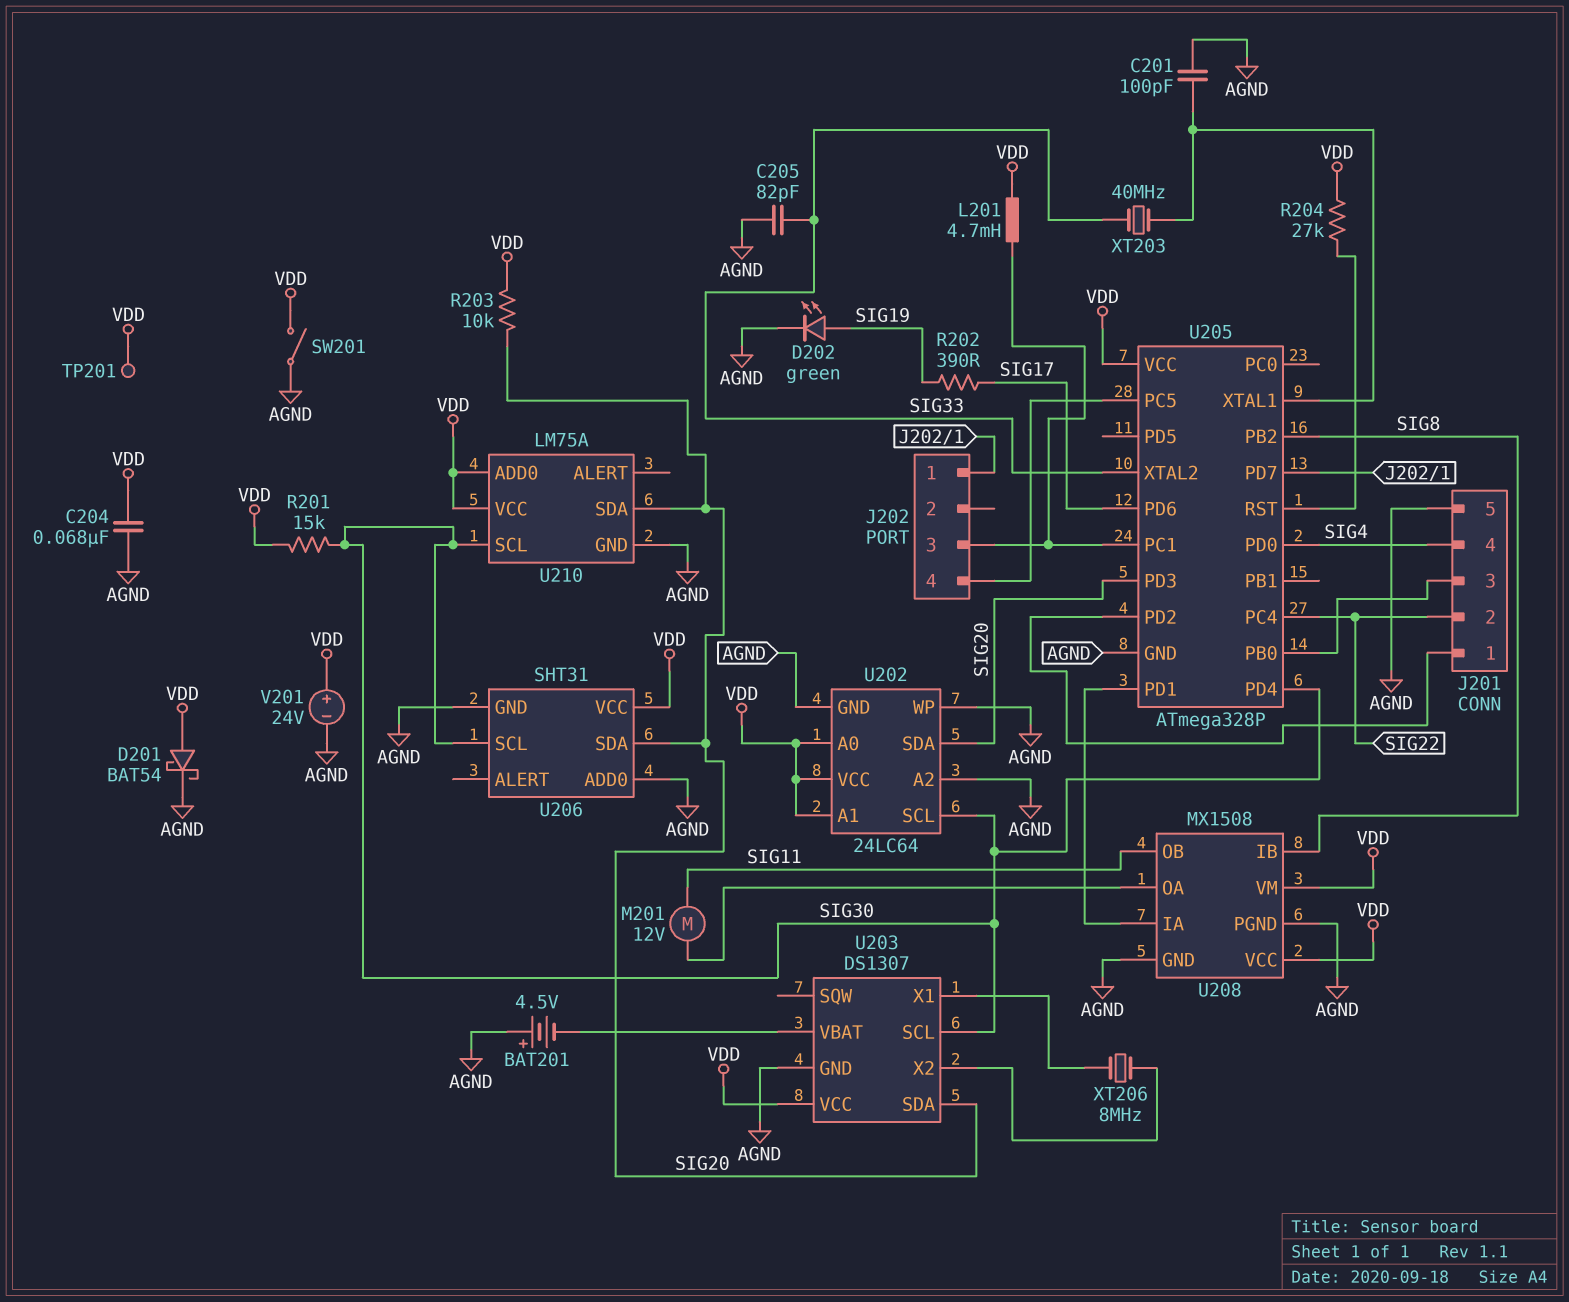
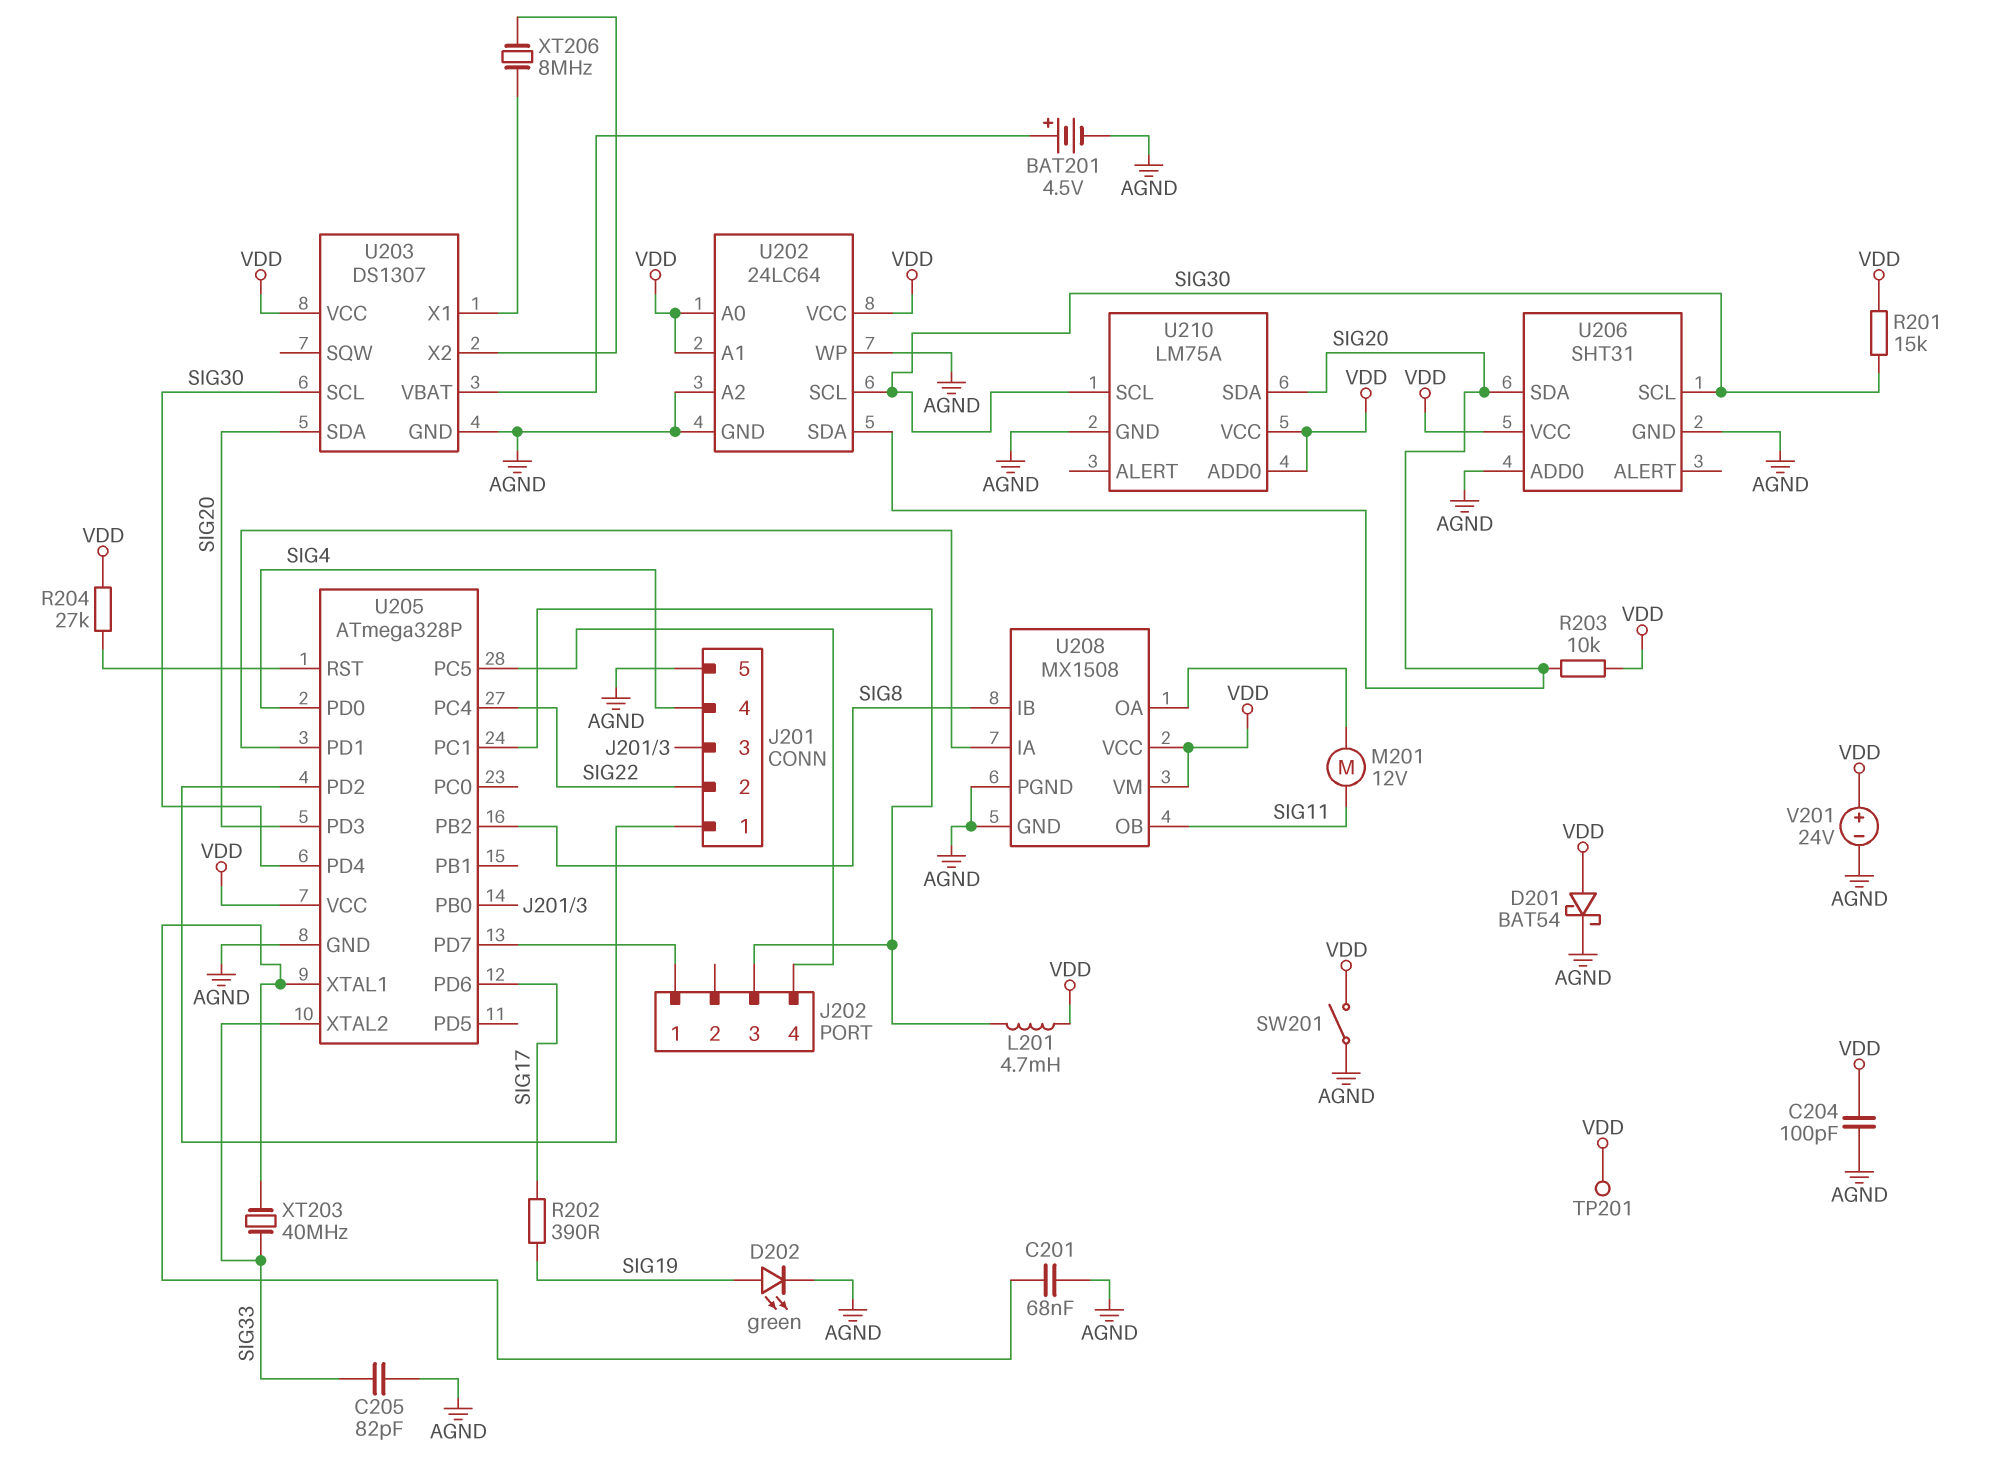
BAT201: 4.5V (plus AGND, minus U203/VBAT) -> 4.5V (plus U203/VBAT, minus AGND)
C201: 100pF (AGND, U205/XTAL1) -> 68nF (AGND, U205/XTAL1)
C204: 68nF (AGND, VDD) -> 100pF (AGND, VDD)

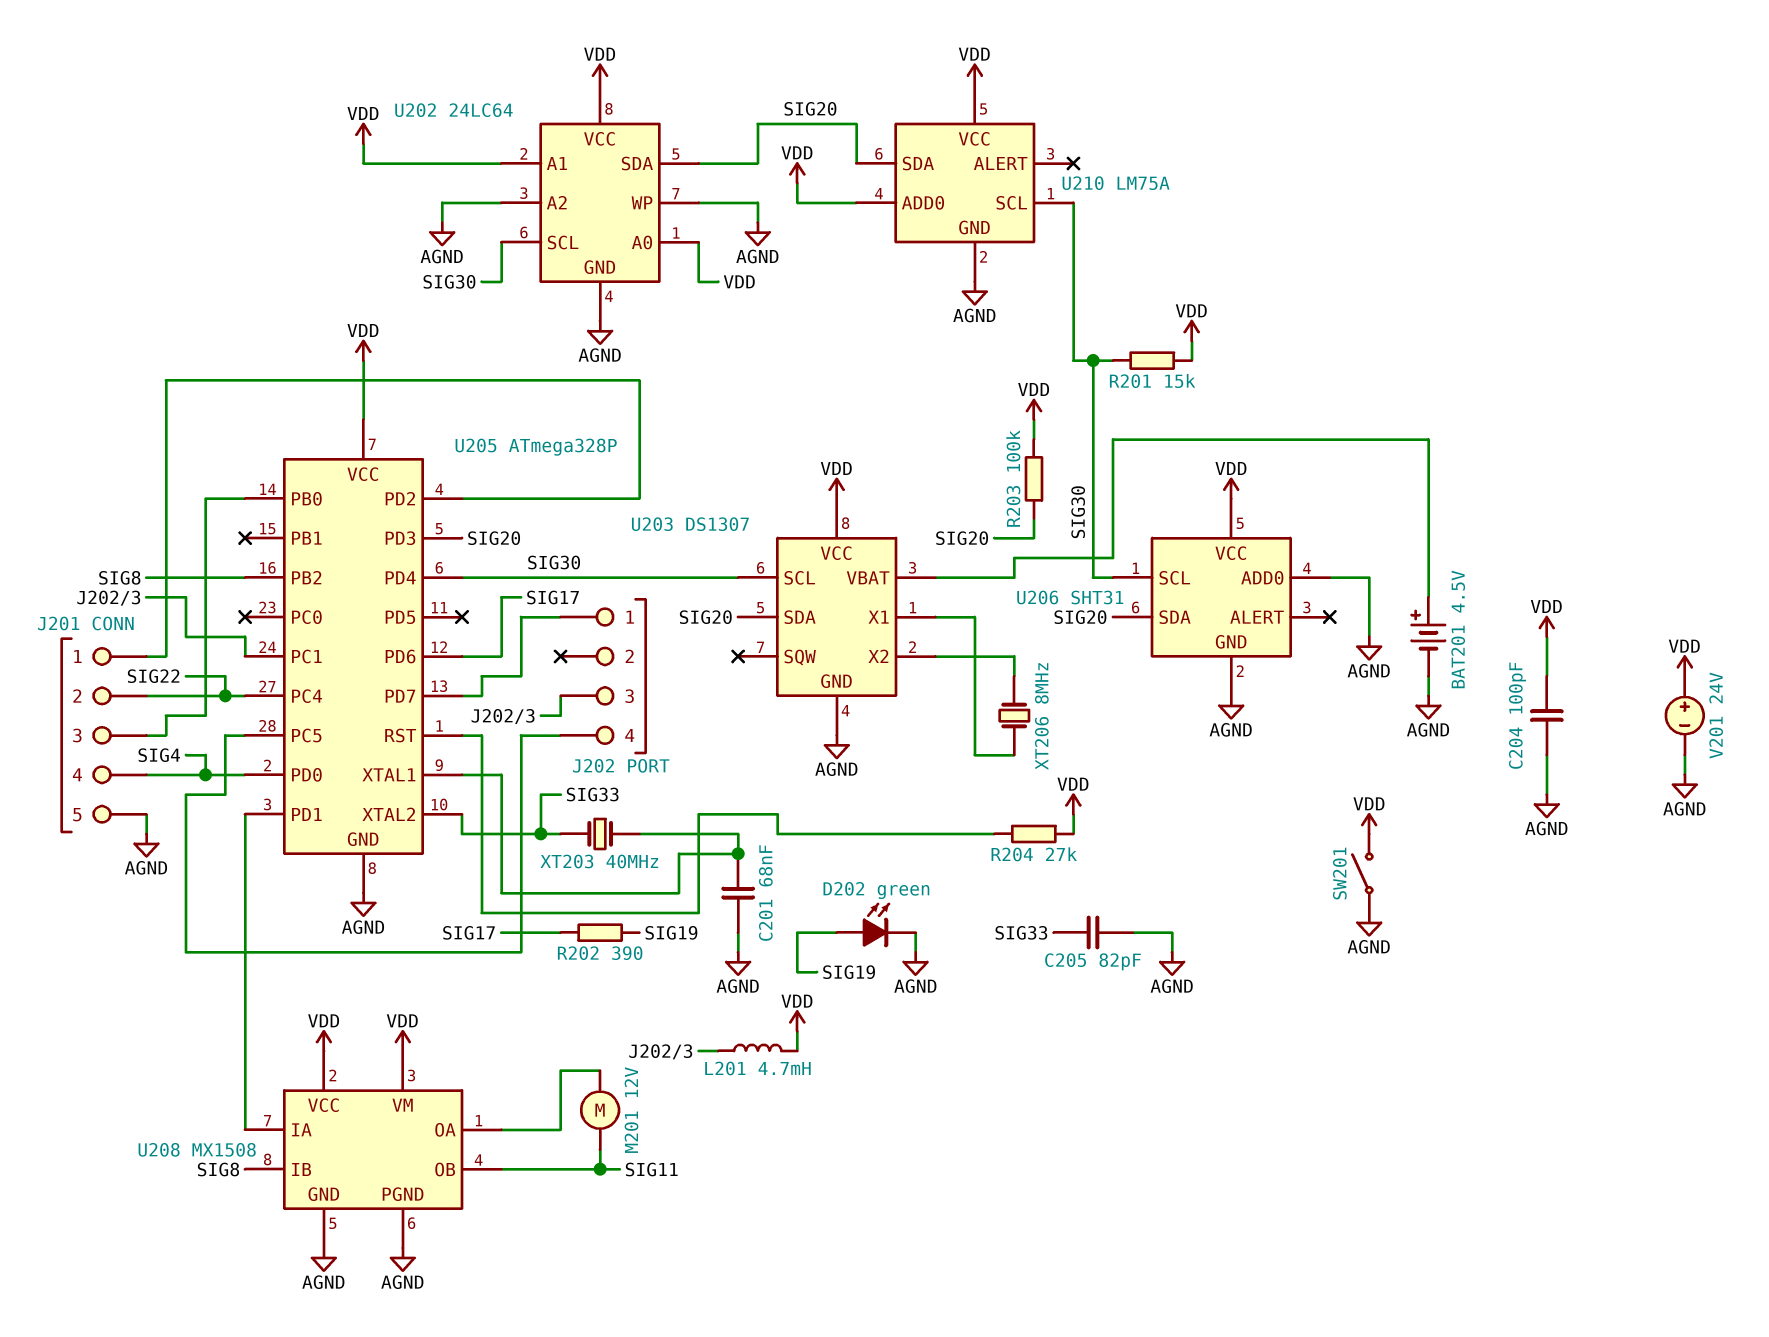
D201: schottky BAT54 (A VDD, K AGND) -> none
R203: 10k (SIG20, VDD) -> 100k (SIG20, VDD)
TP201: test point (VDD) -> none

